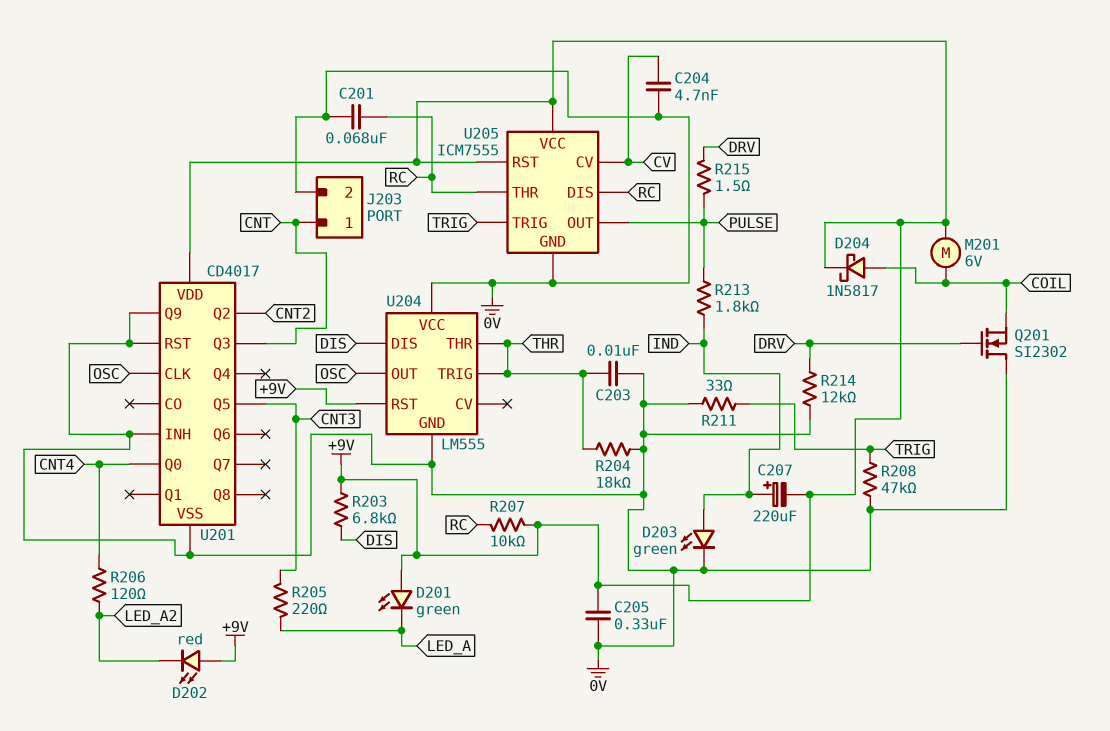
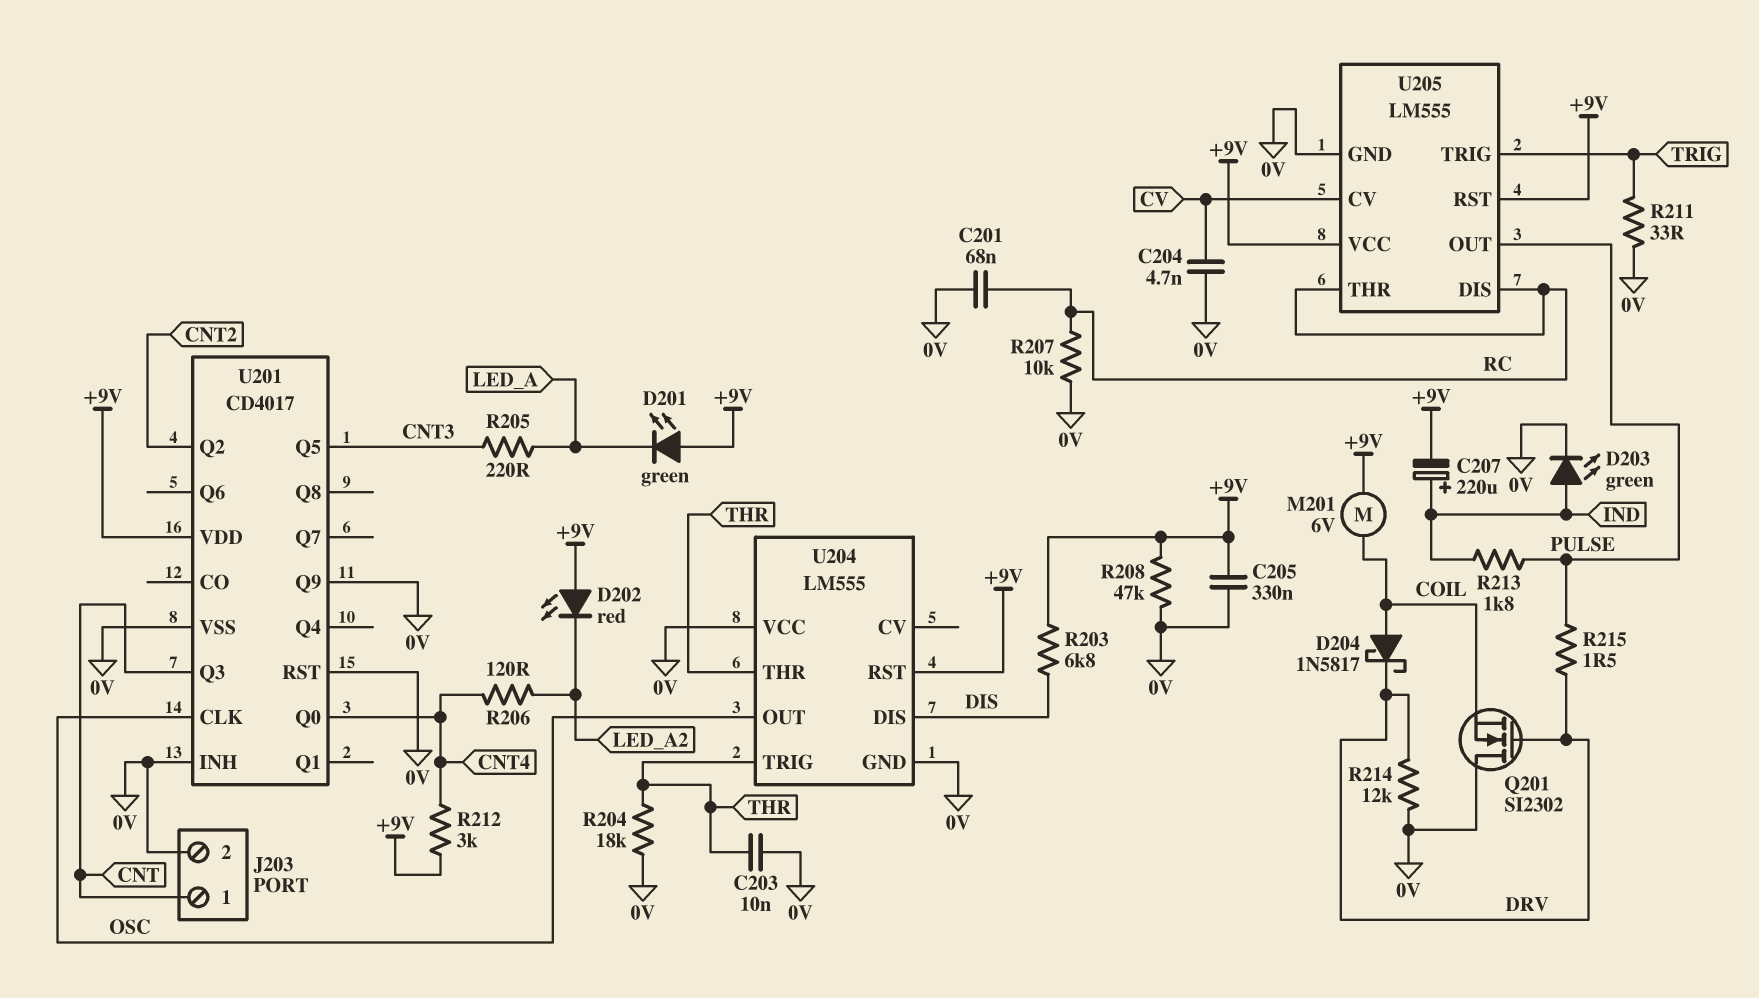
D204: schottky 1N5817 (A COIL, K +9V) -> schottky 1N5817 (A COIL, K DRV)
R207: 10k (+9V, RC) -> 10k (0V, RC)
R208: 47k (0V, TRIG) -> 47k (+9V, 0V)
R212: none -> 3k (+9V, CNT4)
U205: ICM7555 -> LM555

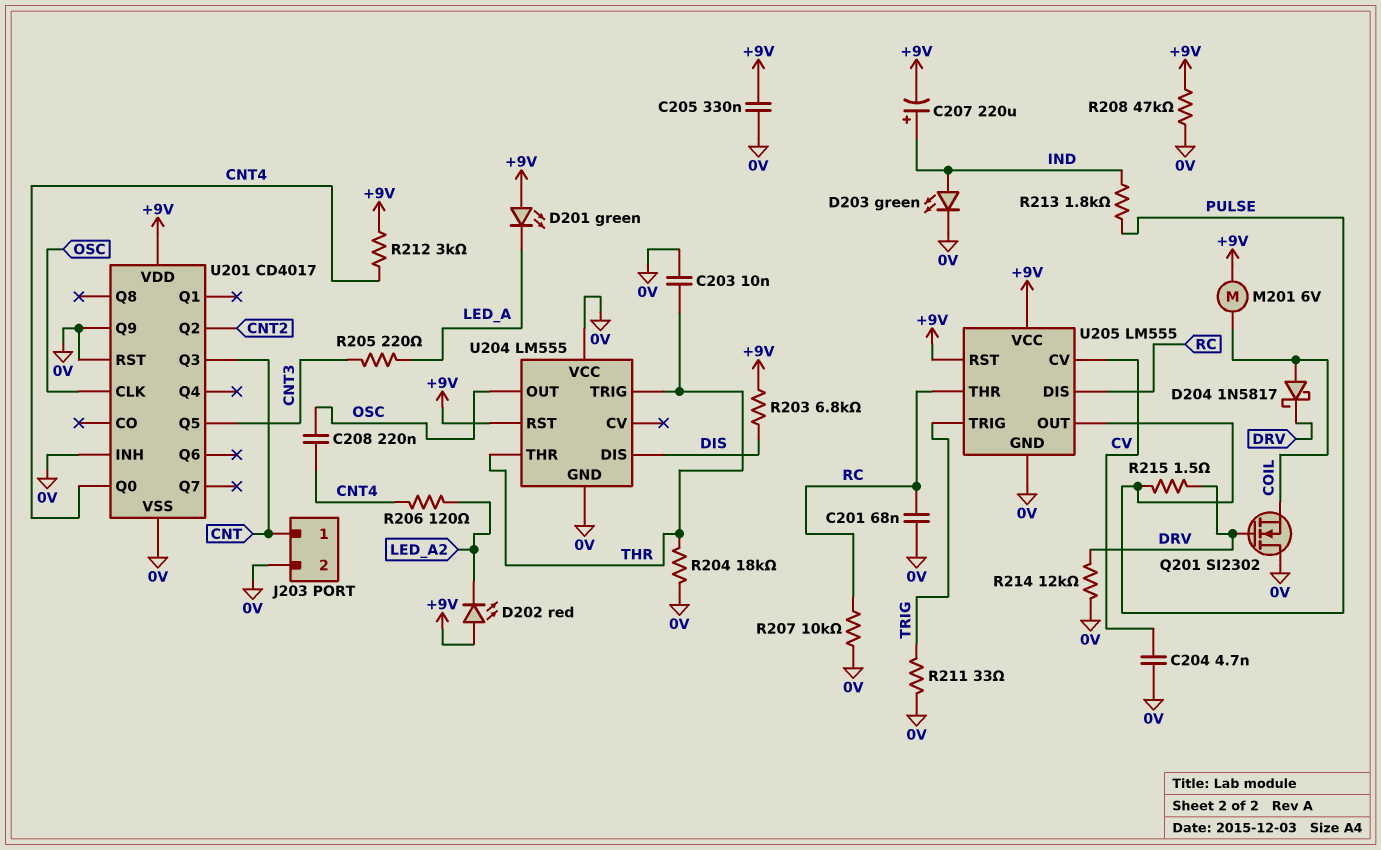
C208: none -> 220nF (CNT4, OSC)

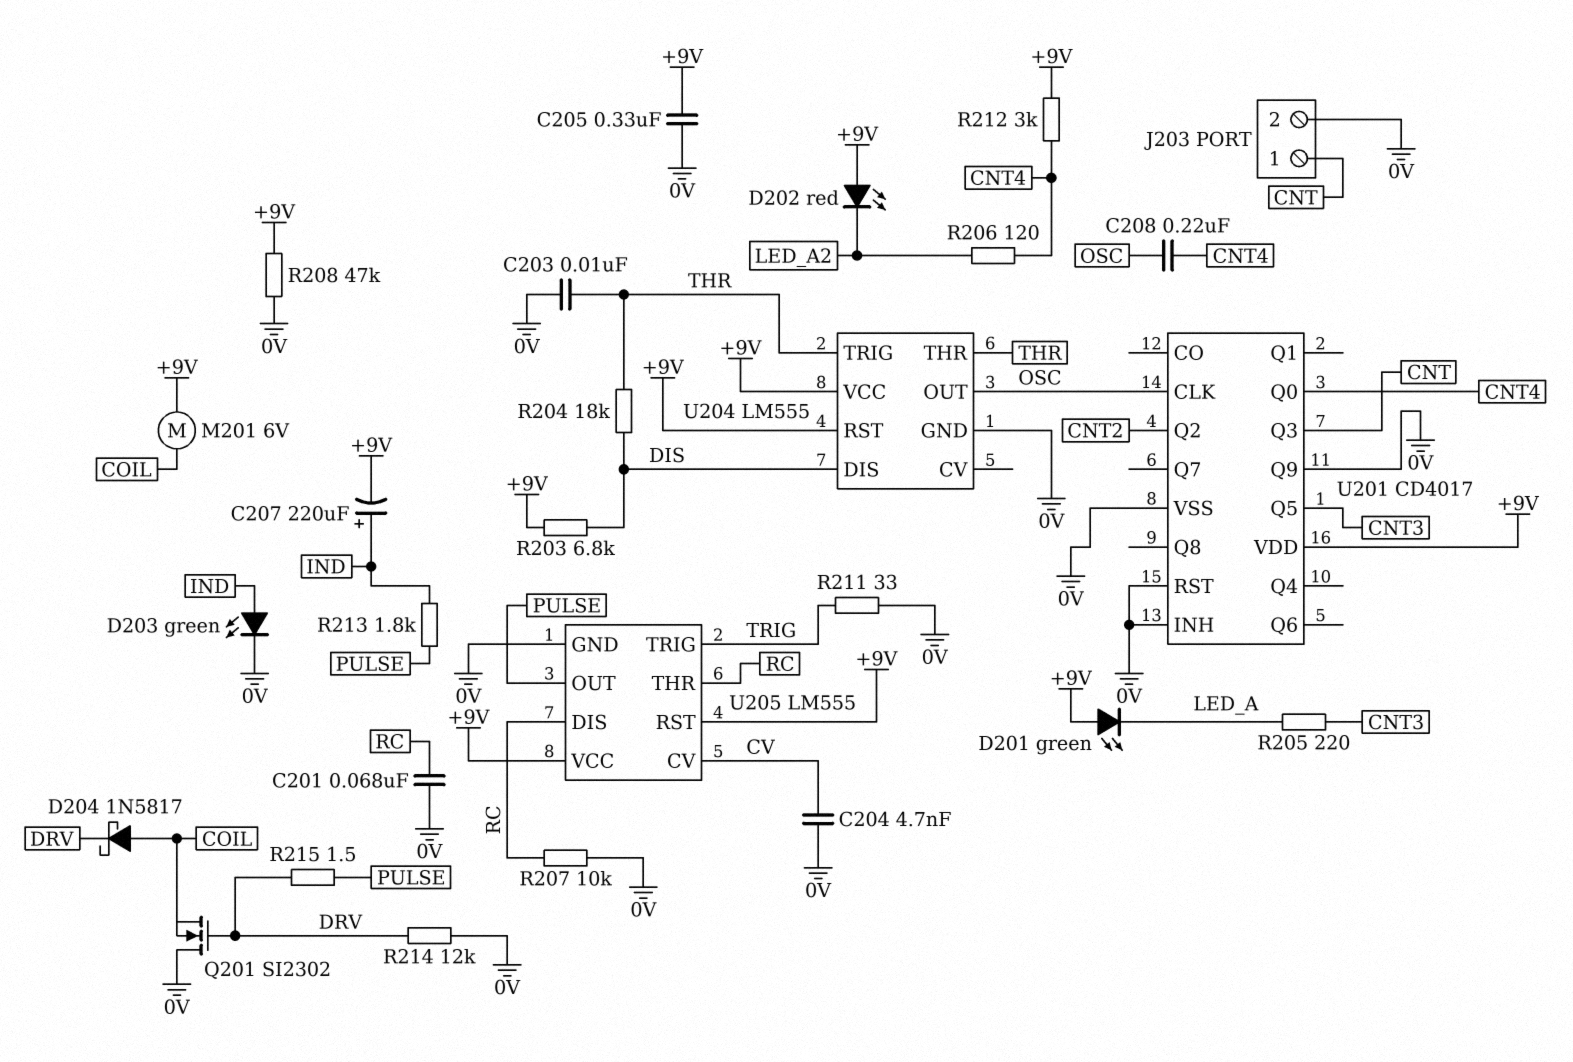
R204: 18k (0V, THR) -> 18k (DIS, THR)
U204 pin VCC: 0V -> +9V

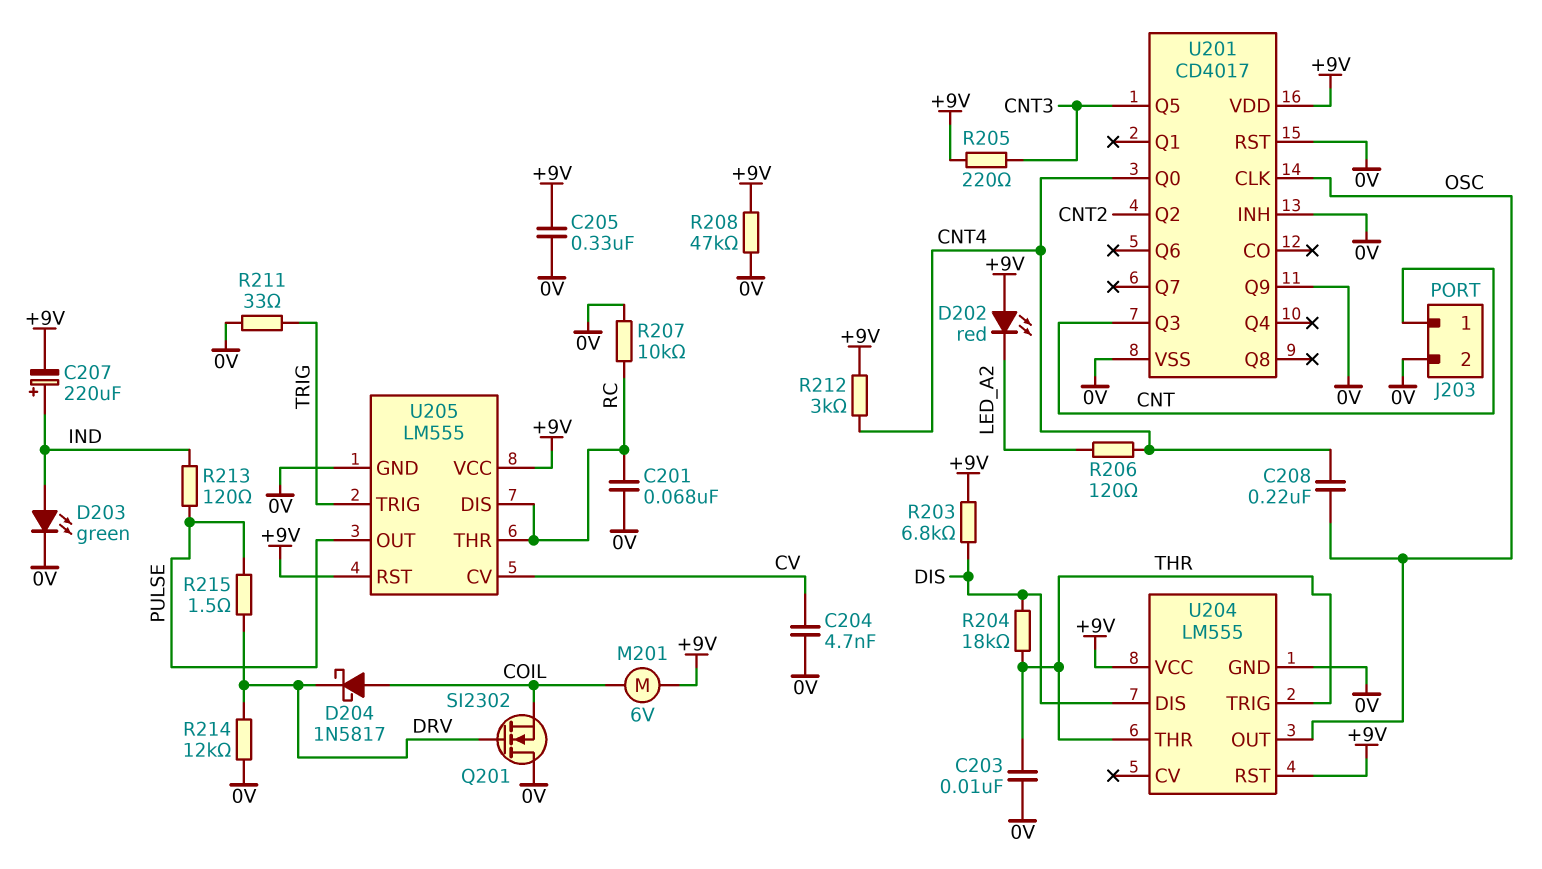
D201: LED green (A +9V, K LED_A) -> none
R205: 220 (CNT3, LED_A) -> 220 (+9V, CNT3)
R213: 1.8k (IND, PULSE) -> 120 (IND, PULSE)

